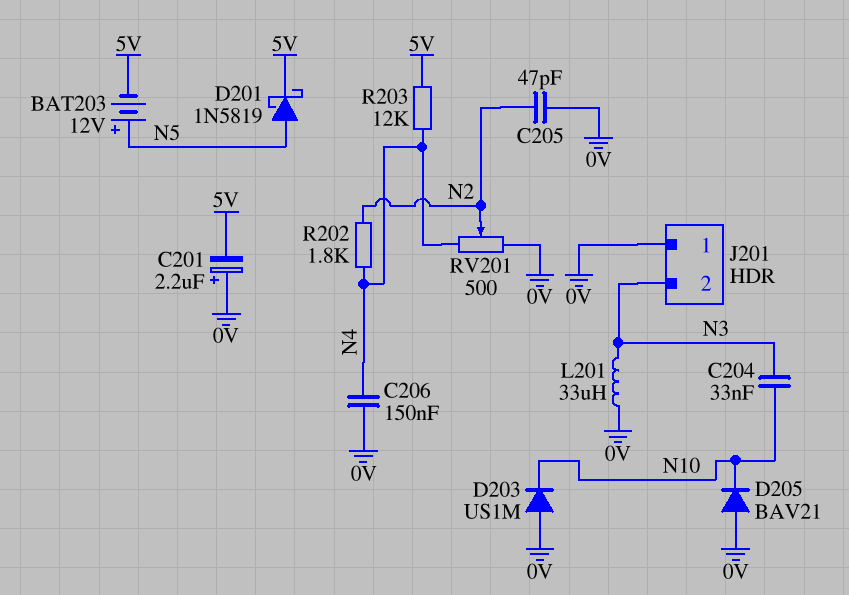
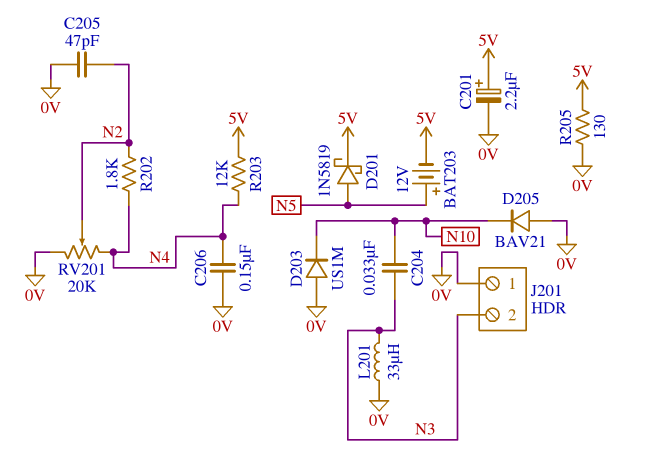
C201: 2.2uF (plus 0V, minus 5V) -> 2.2uF (plus 5V, minus 0V)
R205: none -> 130 (0V, 5V)
RV201: 500 (0V, N4, wiper N2) -> 20k (0V, N4, wiper N2)

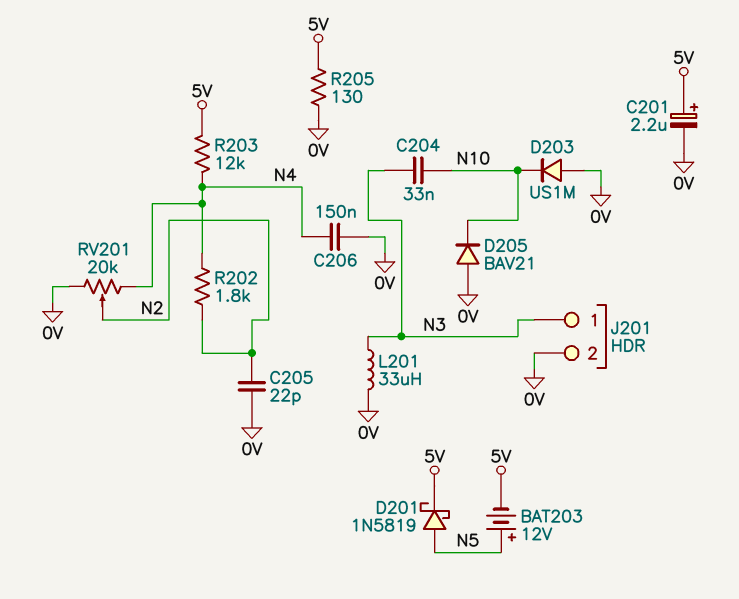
C205: 47pF (0V, N2) -> 22pF (0V, N2)
J201 pin 1: 0V -> N3
J201 pin 2: N3 -> 0V

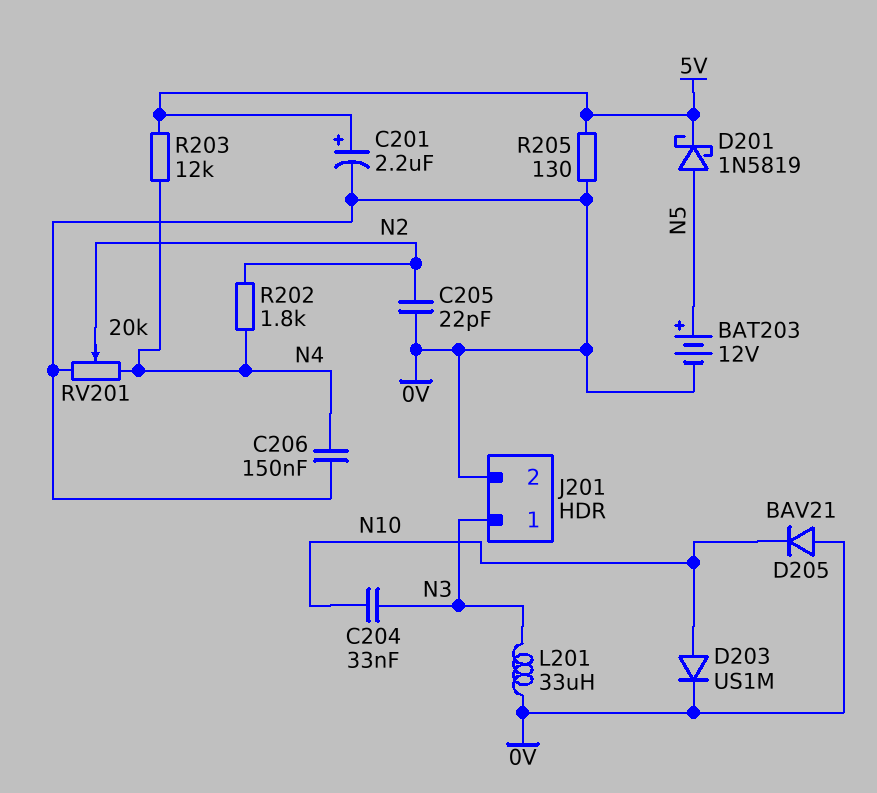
BAT203: 12V (plus N5, minus 5V) -> 12V (plus N5, minus 0V)
D203: diode US1M (A 0V, K N10) -> diode US1M (A N10, K 0V)

